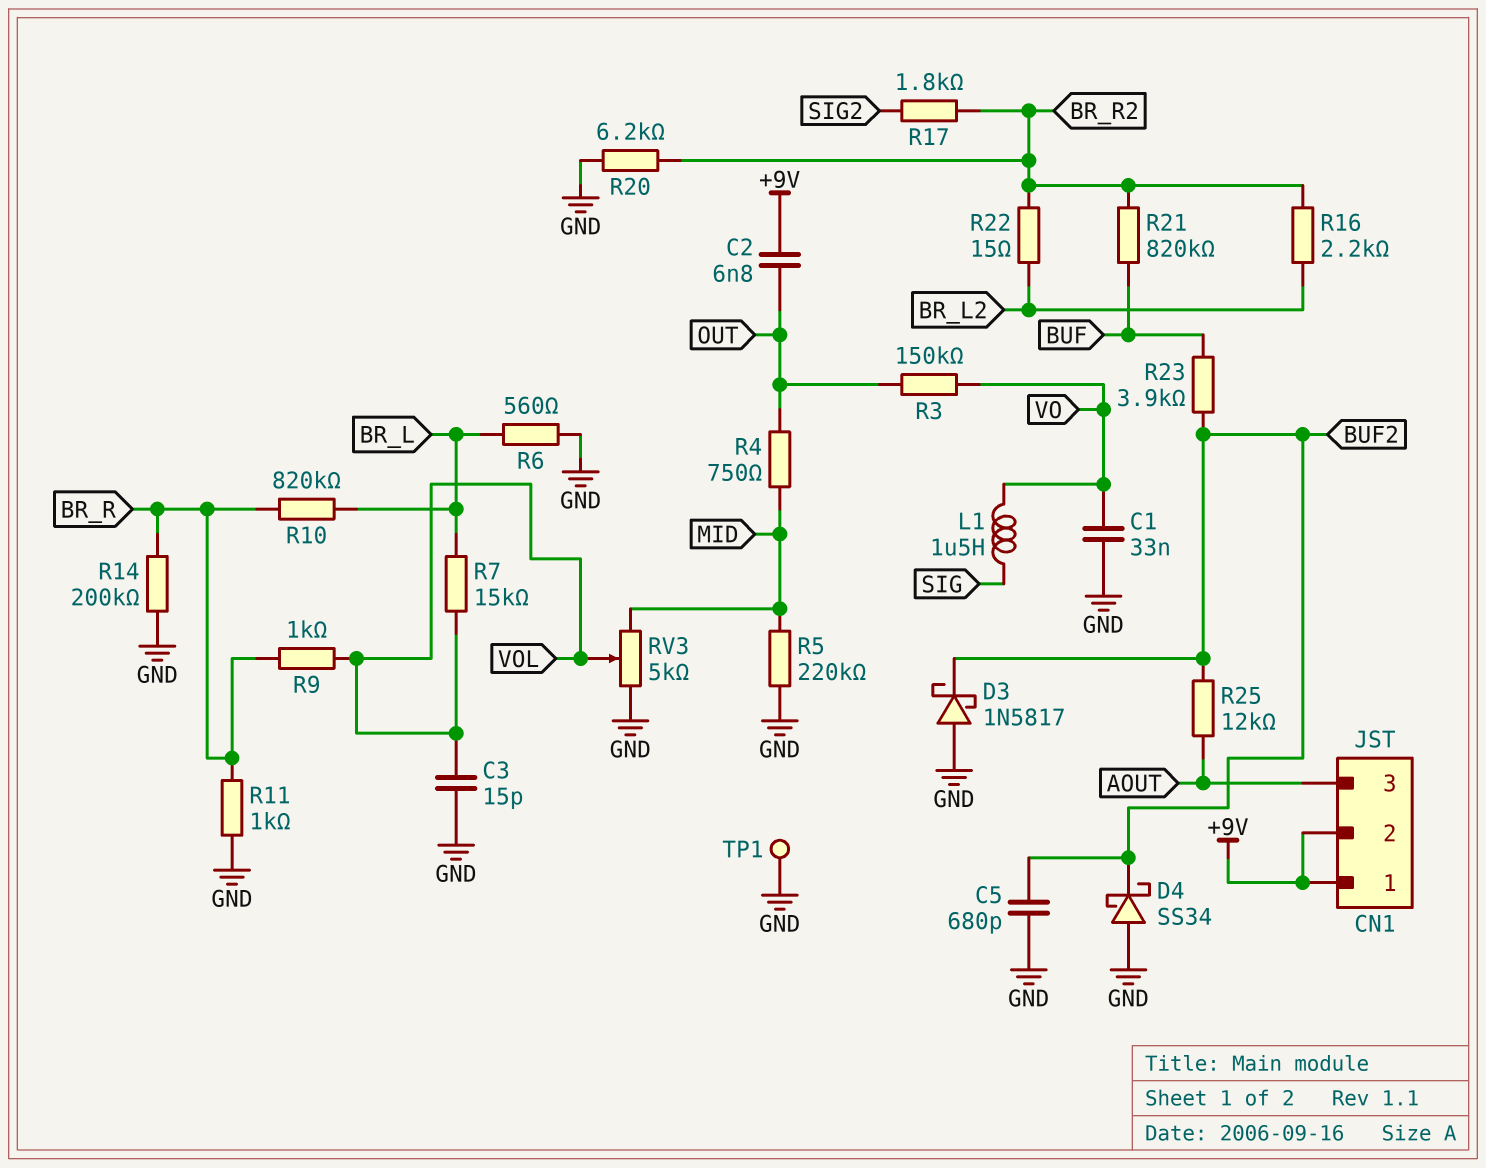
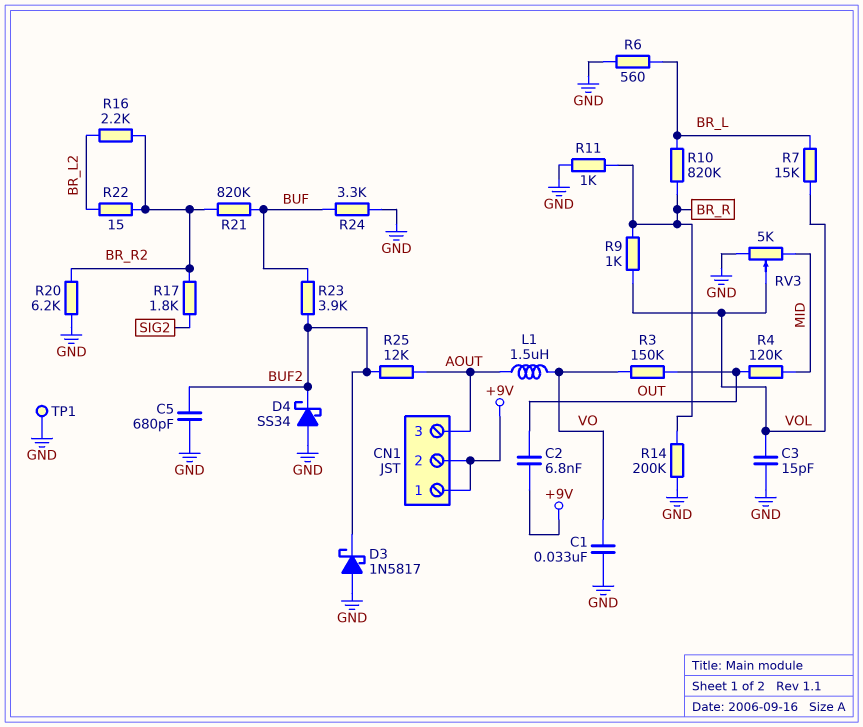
L1: 1.5uH (SIG, VO) -> 1.5uH (AOUT, VO)
R4: 750 (MID, OUT) -> 120k (MID, OUT)
R5: 220k (GND, MID) -> none
R24: none -> 3.3k (BUF, GND)

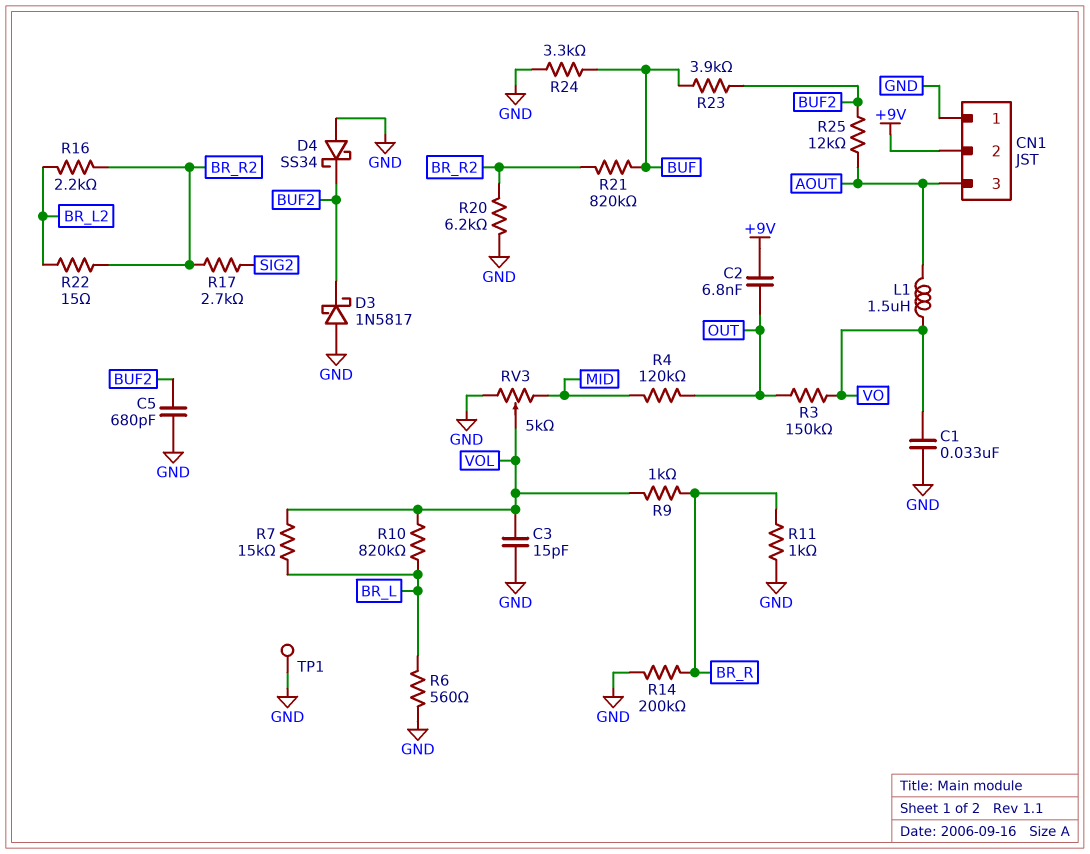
CN1 pin 1: +9V -> GND
R10: 820k (BR_L, BR_R) -> 820k (BR_L, VOL)
R17: 1.8k (BR_R2, SIG2) -> 2.7k (BR_R2, SIG2)

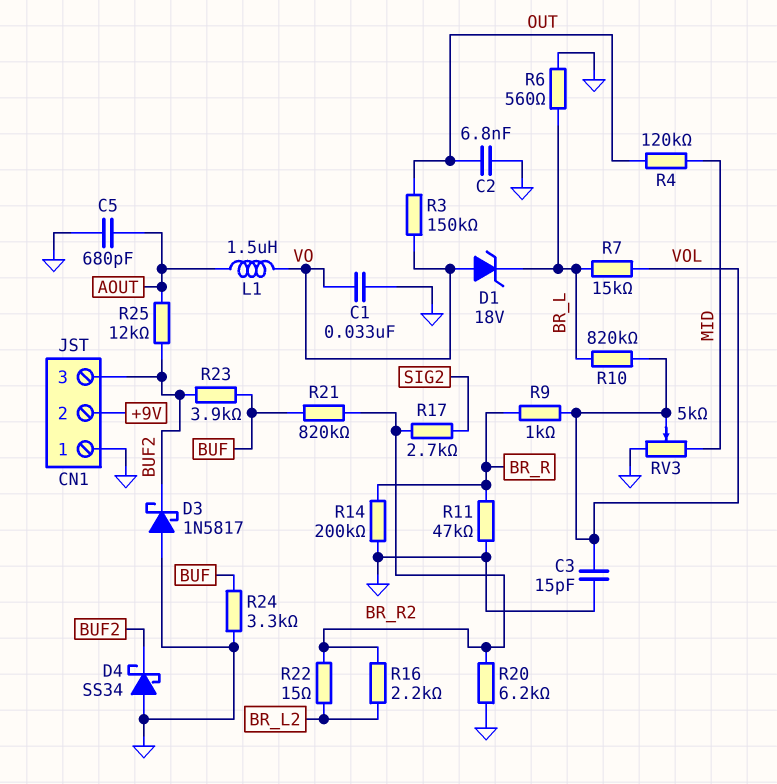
C2: 6.8nF (+9V, OUT) -> 6.8nF (GND, OUT)
C5: 680pF (BUF2, GND) -> 680pF (AOUT, GND)
CN1 pin 3: AOUT -> BUF2
D1: none -> zener 18V (A VO, K BR_L)
R11: 1k (BR_R, GND) -> 47k (BR_R, GND)
TP1: test point (GND) -> none

